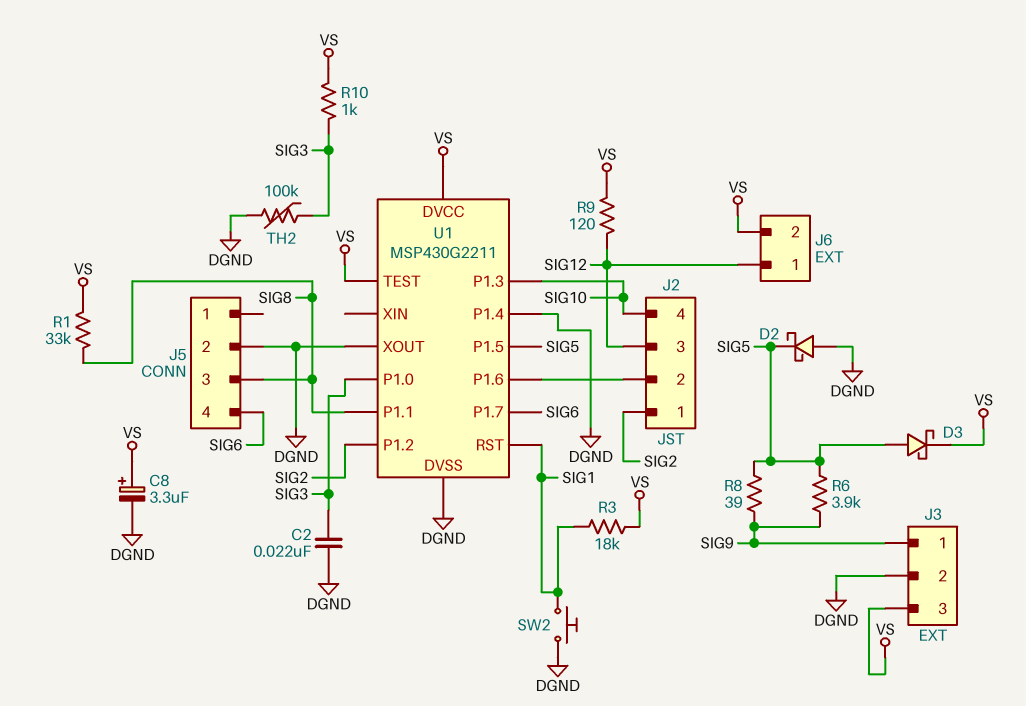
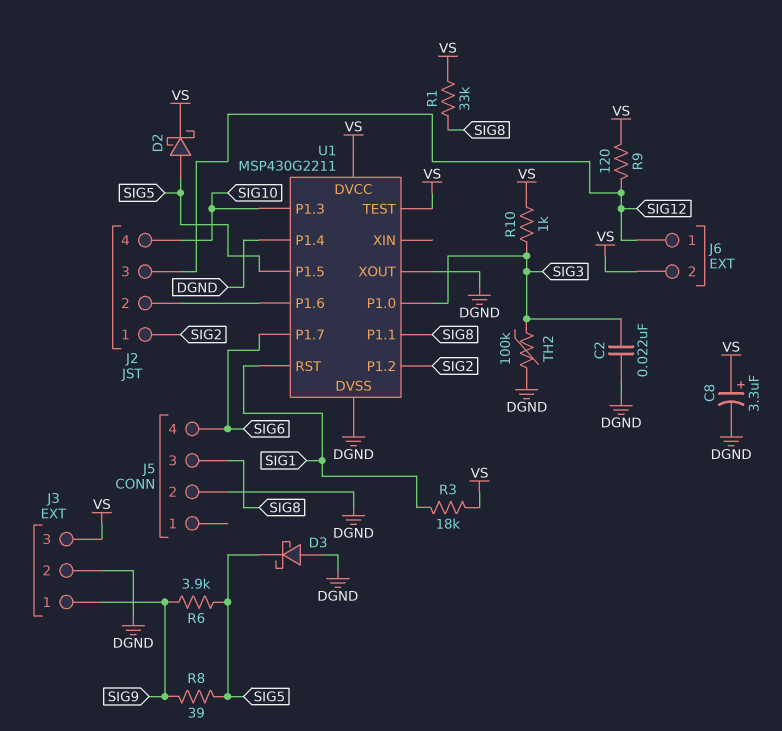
D2: schottky (A DGND, K SIG5) -> schottky (A SIG5, K VS)
D3: schottky (A SIG5, K VS) -> schottky (A DGND, K SIG5)
SW2: button (DGND, SIG1) -> none

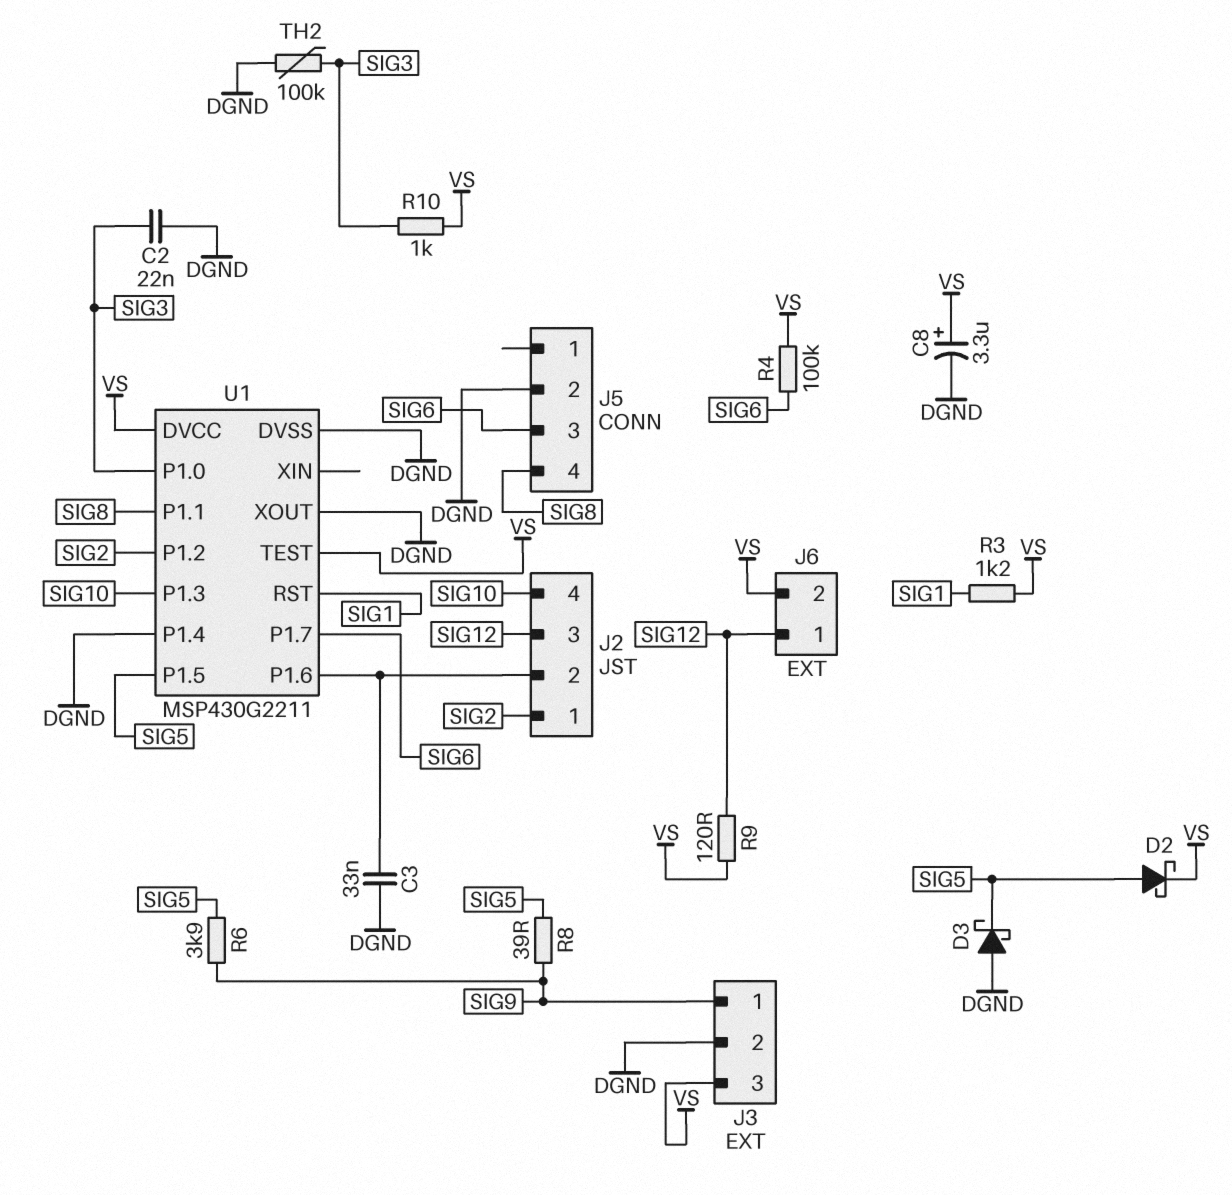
C3: none -> 33nF (DGND, J2/2)
J5 pin 3: SIG8 -> SIG6
J5 pin 4: SIG6 -> SIG8
R1: 33k (SIG8, VS) -> none
R3: 18k (SIG1, VS) -> 1.2k (SIG1, VS)
R4: none -> 100k (SIG6, VS)

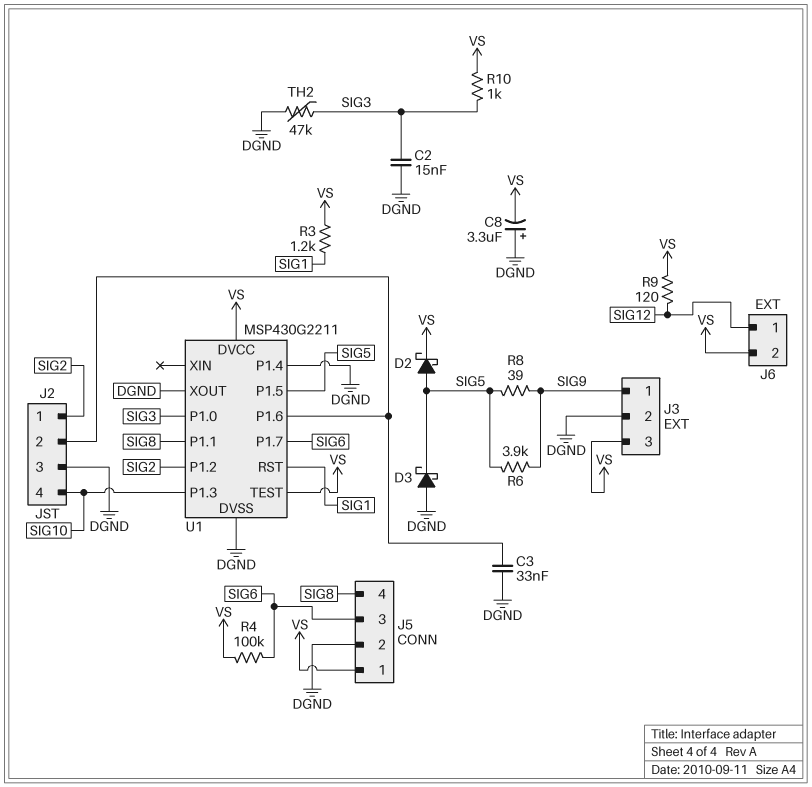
C2: 22nF (DGND, SIG3) -> 15nF (DGND, SIG3)
C8: 3.3uF (plus VS, minus DGND) -> 3.3uF (plus DGND, minus VS)
J2 pin 3: SIG12 -> DGND
J5 pin 1: none -> VS
TH2: 100k (DGND, SIG3) -> 47k (DGND, SIG3)

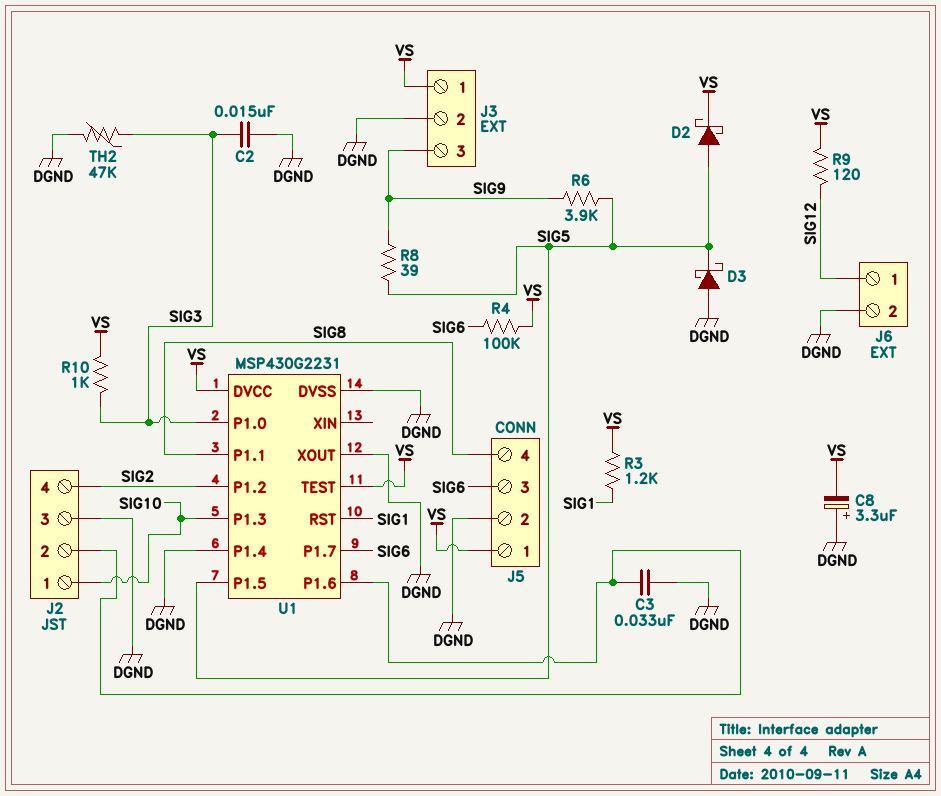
J2 pin 1: SIG2 -> SIG10
J2 pin 4: SIG10 -> SIG2
J3 pin 1: SIG9 -> VS
J3 pin 3: VS -> SIG9
J6 pin 2: VS -> DGND
U1: MSP430G2211 -> MSP430G2231

